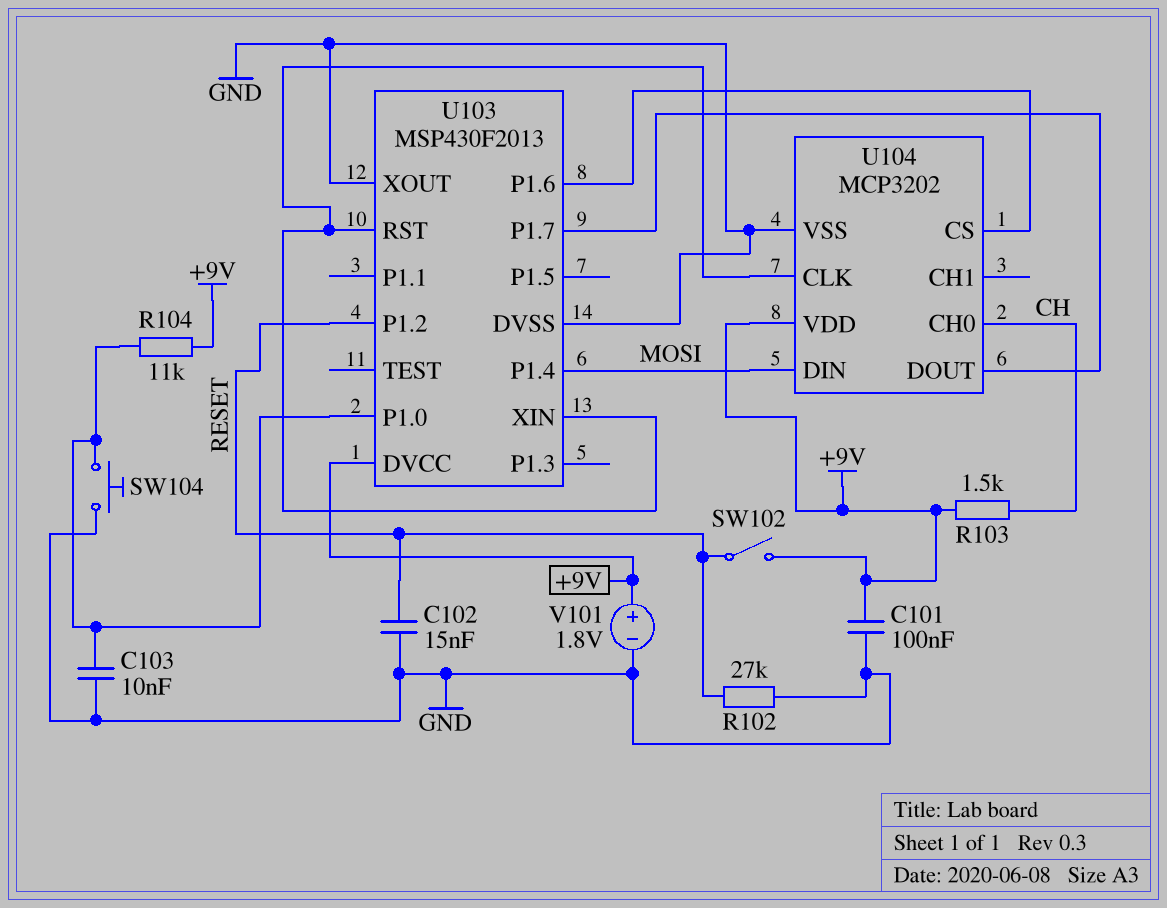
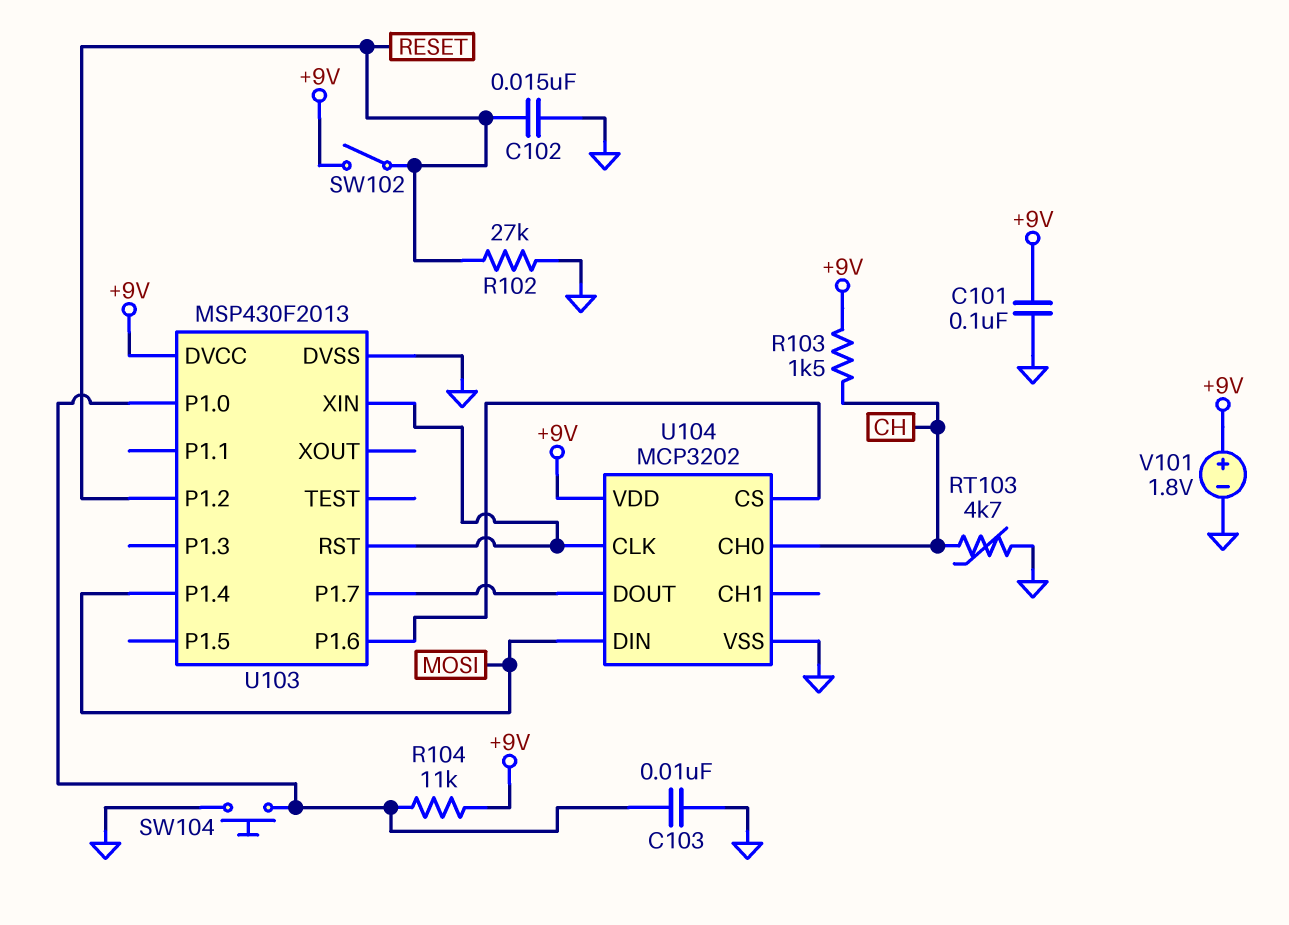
RT103: none -> 4.7k (CH, GND)
U103 pin XOUT: GND -> none

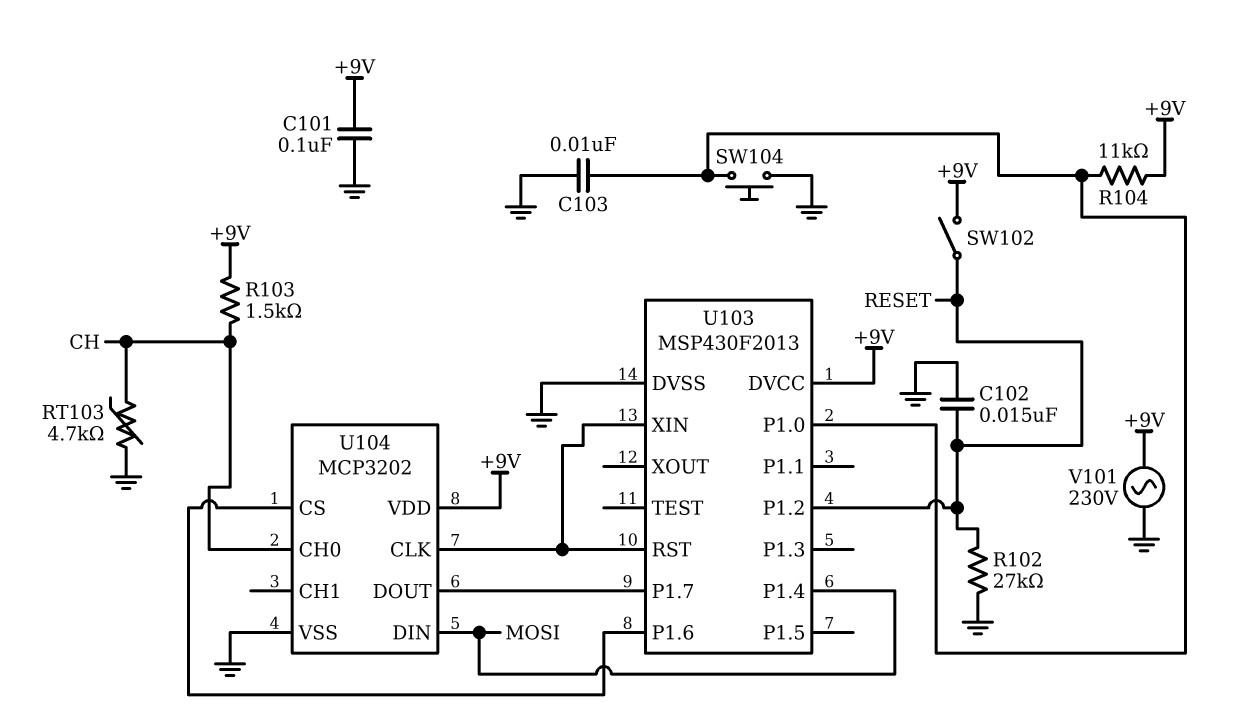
V101: 1.8V (plus +9V, minus GND) -> AC 230V (+9V, GND)

